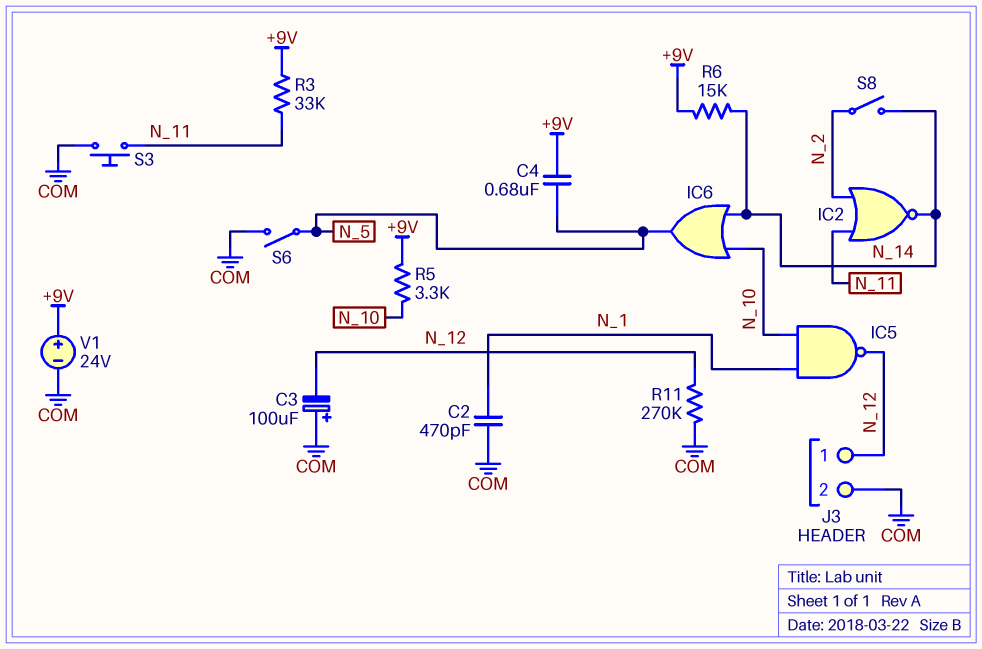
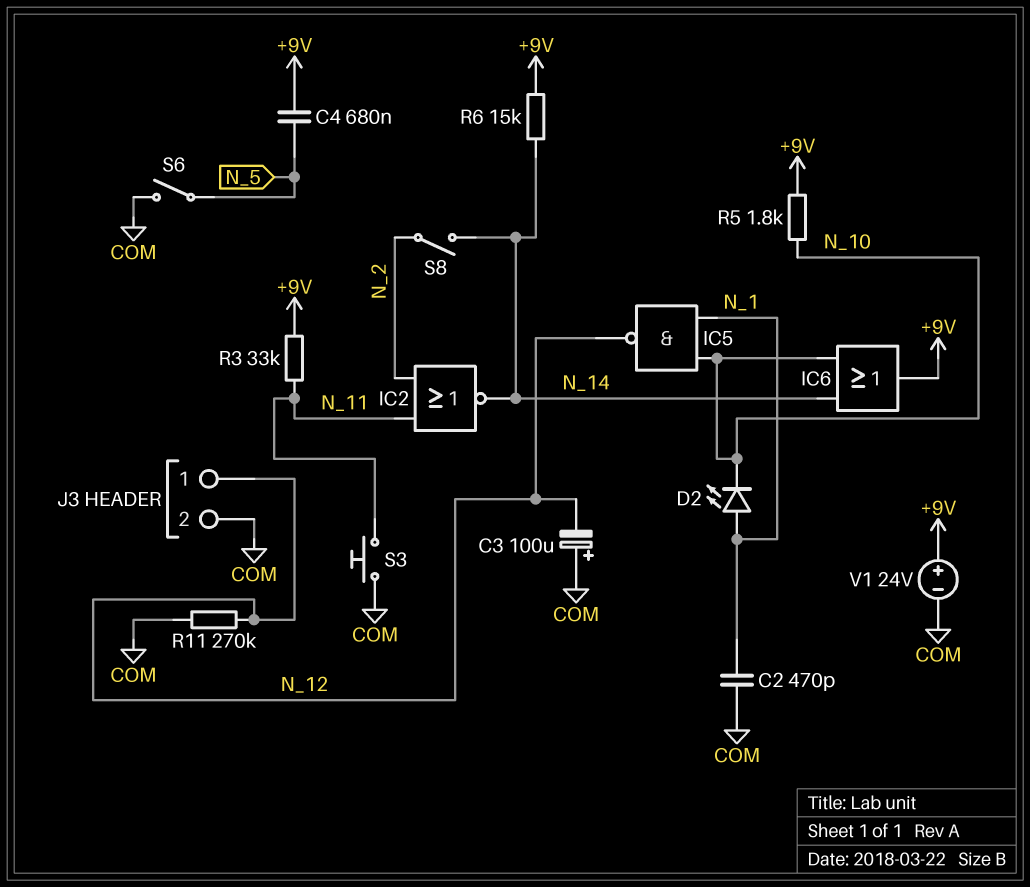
D2: none -> LED (A N_1, K N_10)
IC6: OR (in N_10, in N_14, out N_5) -> OR (in N_10, in N_14, out +9V)
R5: 3.3k (+9V, N_10) -> 1.8k (+9V, N_10)

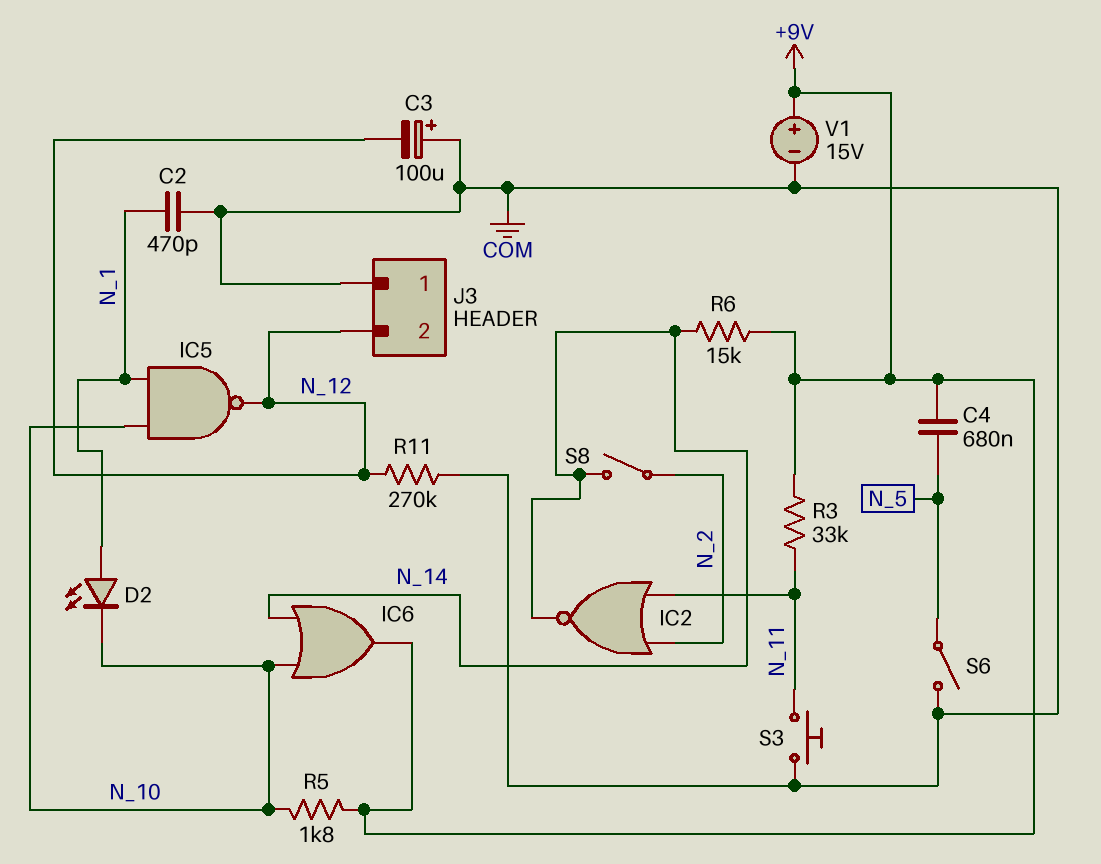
J3 pin 1: N_12 -> COM
J3 pin 2: COM -> N_12
V1: 24V (plus +9V, minus COM) -> 15V (plus +9V, minus COM)

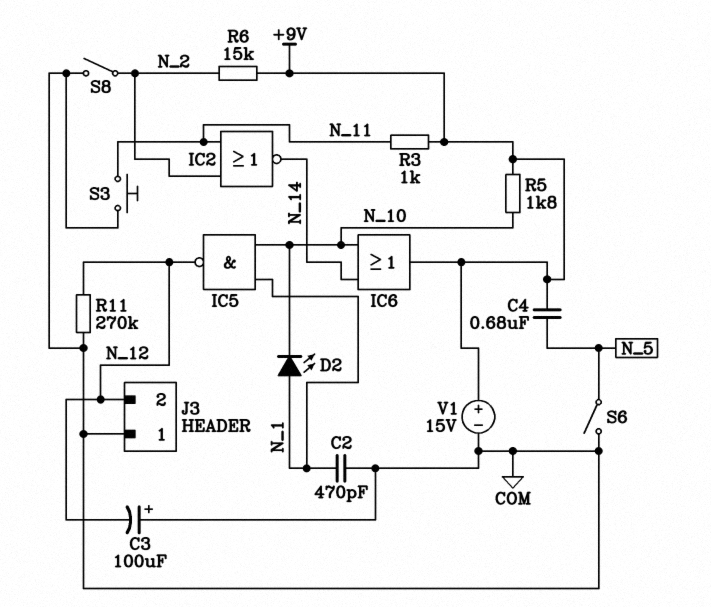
R3: 33k (+9V, N_11) -> 1k (+9V, N_11)
R6: 15k (+9V, N_14) -> 15k (+9V, N_2)
S8: switch (N_2, N_14) -> switch (COM, N_2)

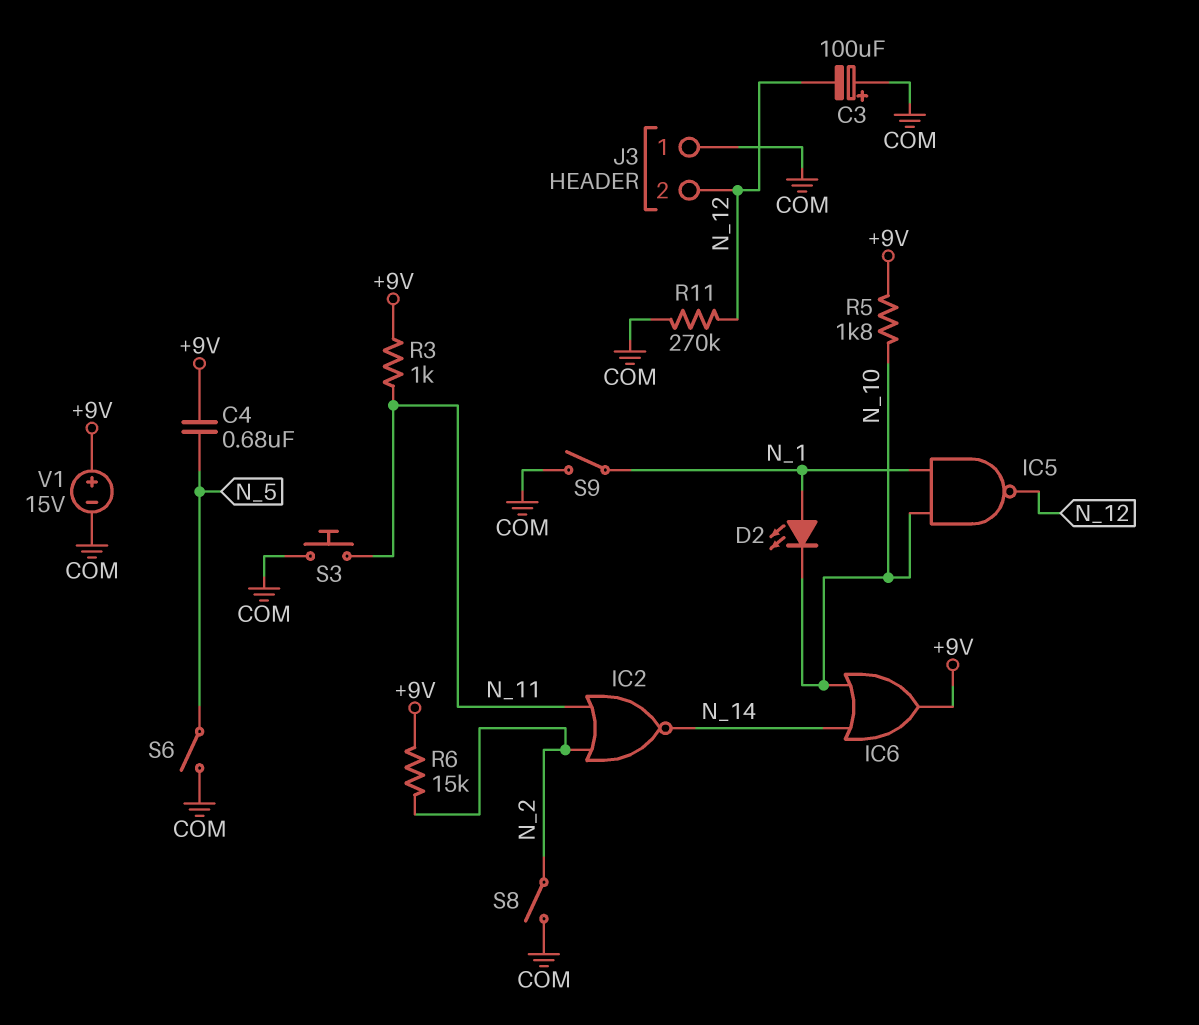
C2: 470pF (COM, N_1) -> none
S9: none -> switch (COM, N_1)

